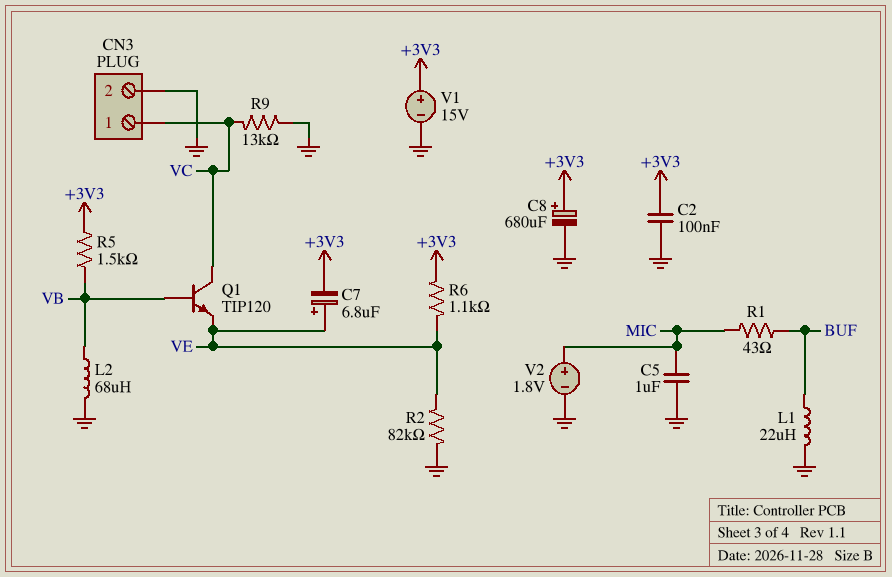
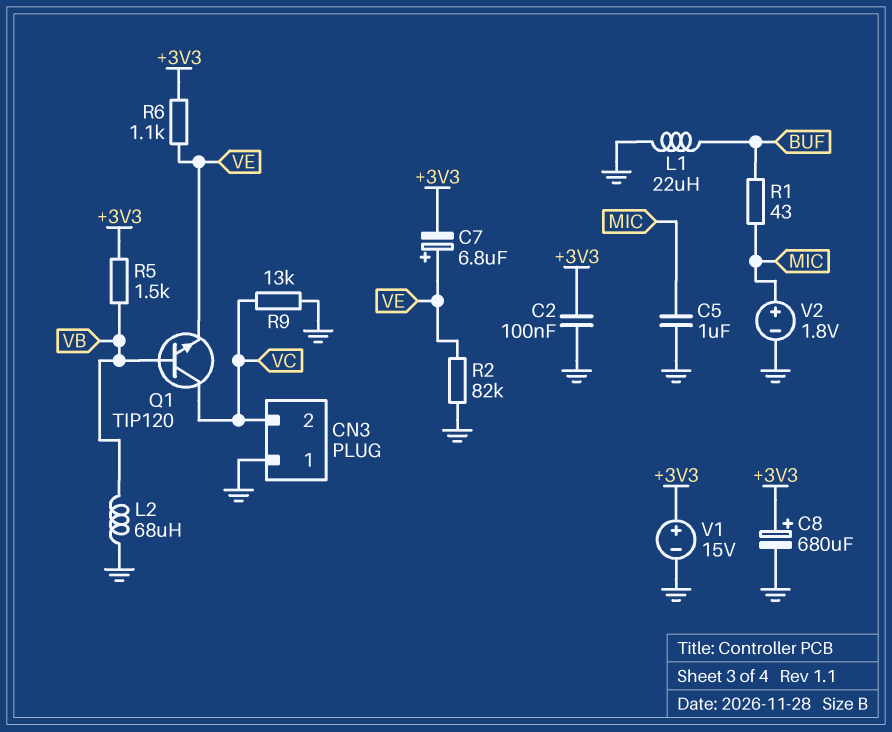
CN3 pin 1: VC -> GND
CN3 pin 2: GND -> VC

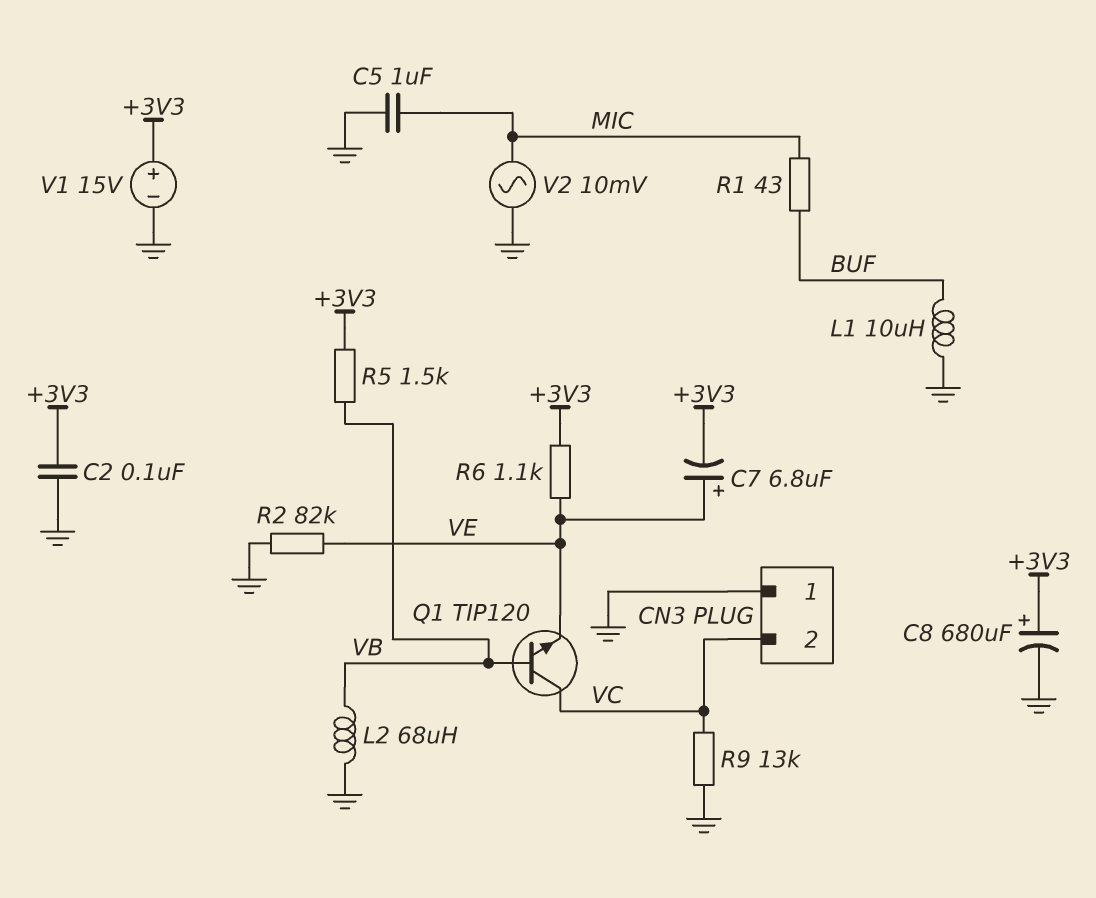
L1: 22uH (BUF, GND) -> 10uH (BUF, GND)
V2: 1.8V (plus MIC, minus GND) -> AC 10mV (GND, MIC)

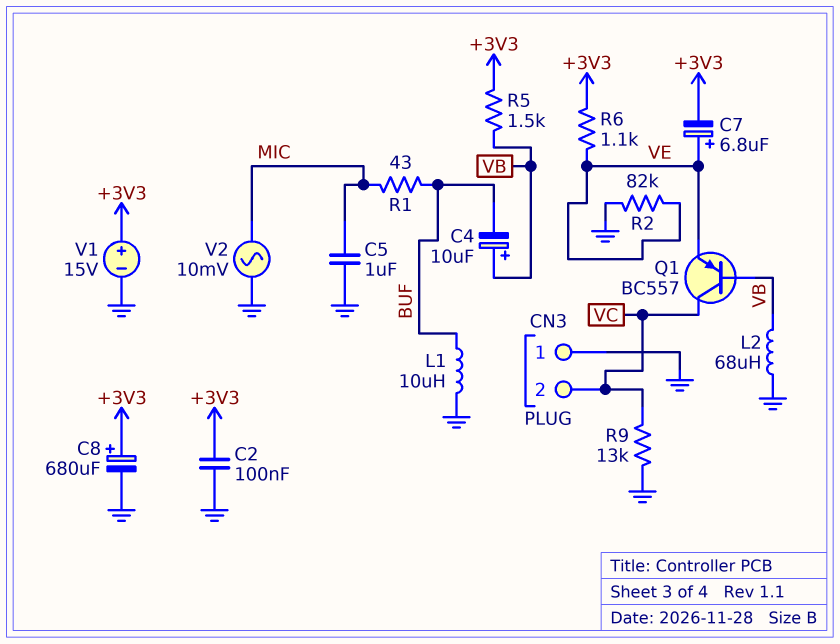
C4: none -> 10uF (plus VB, minus BUF)
Q1: NPN TIP120 (B VB, C VC, E VE) -> PNP BC557 (B VB, C VC, E VE)

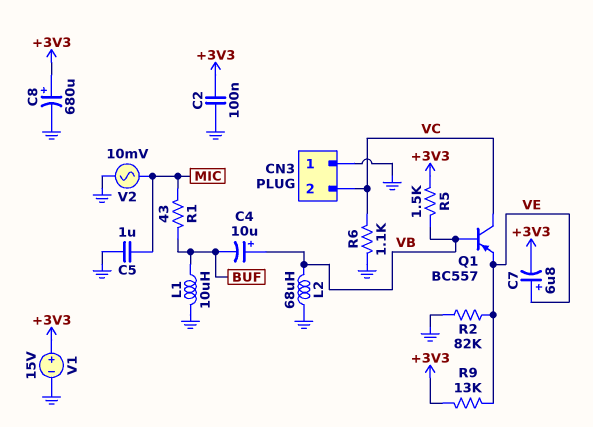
R6: 1.1k (+3V3, VE) -> 1.1k (GND, VC)
R9: 13k (GND, VC) -> 13k (+3V3, VE)

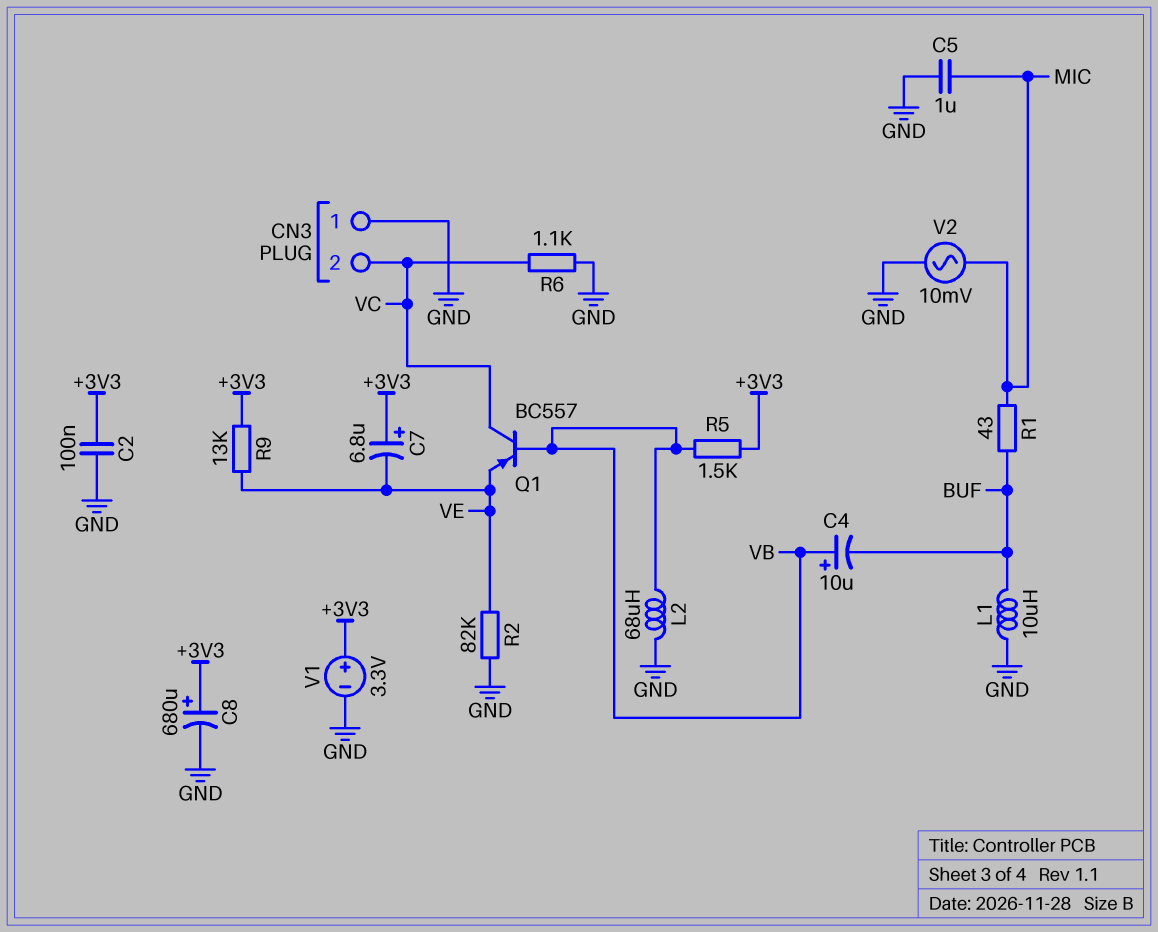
C7: 6.8uF (plus VE, minus +3V3) -> 6.8uF (plus +3V3, minus VE)
V1: 15V (plus +3V3, minus GND) -> 3.3V (plus +3V3, minus GND)

